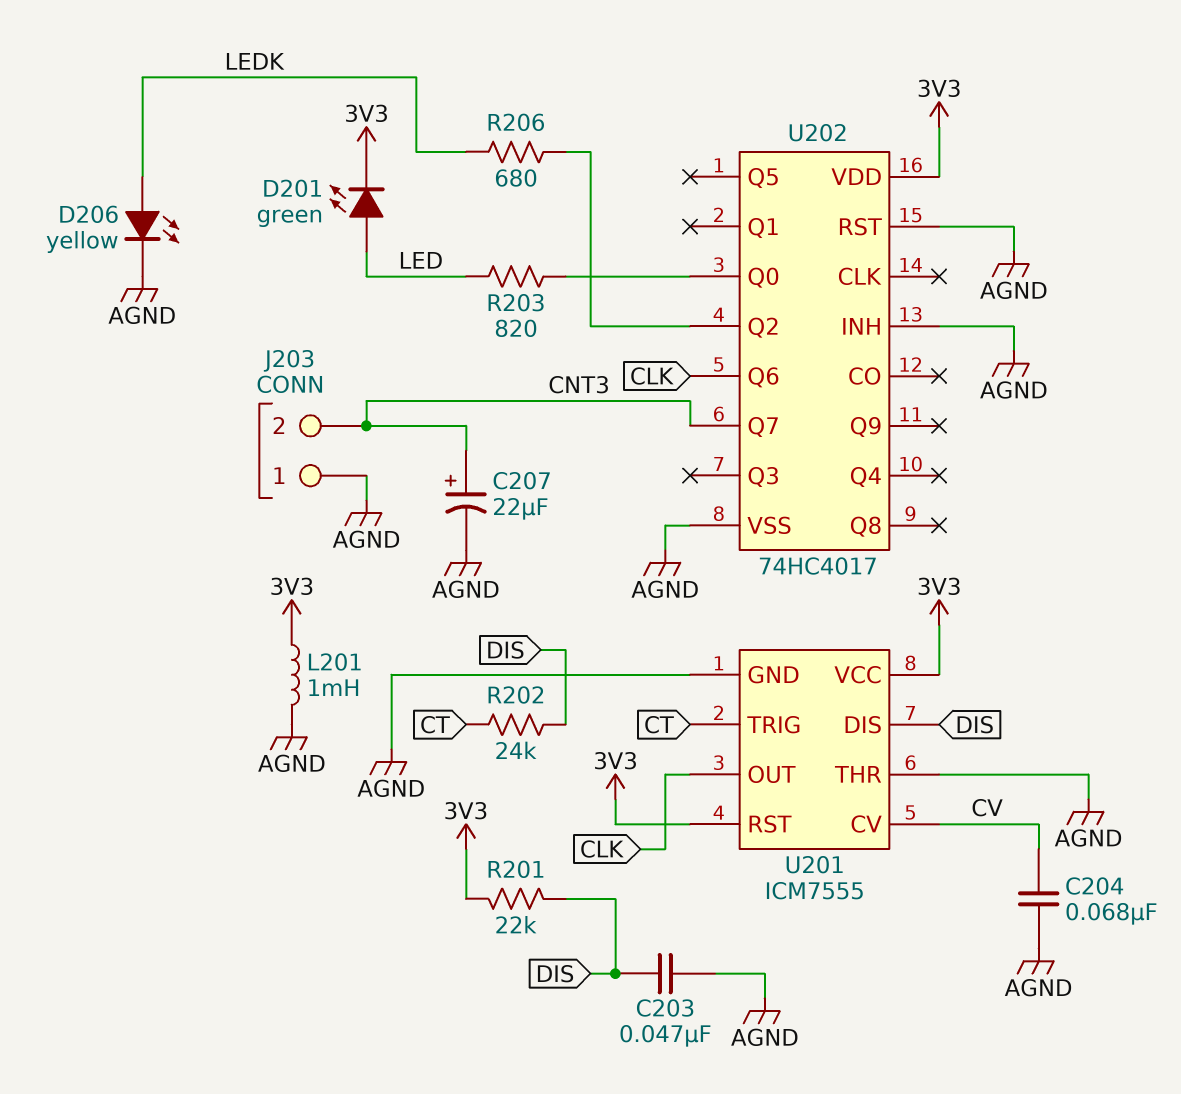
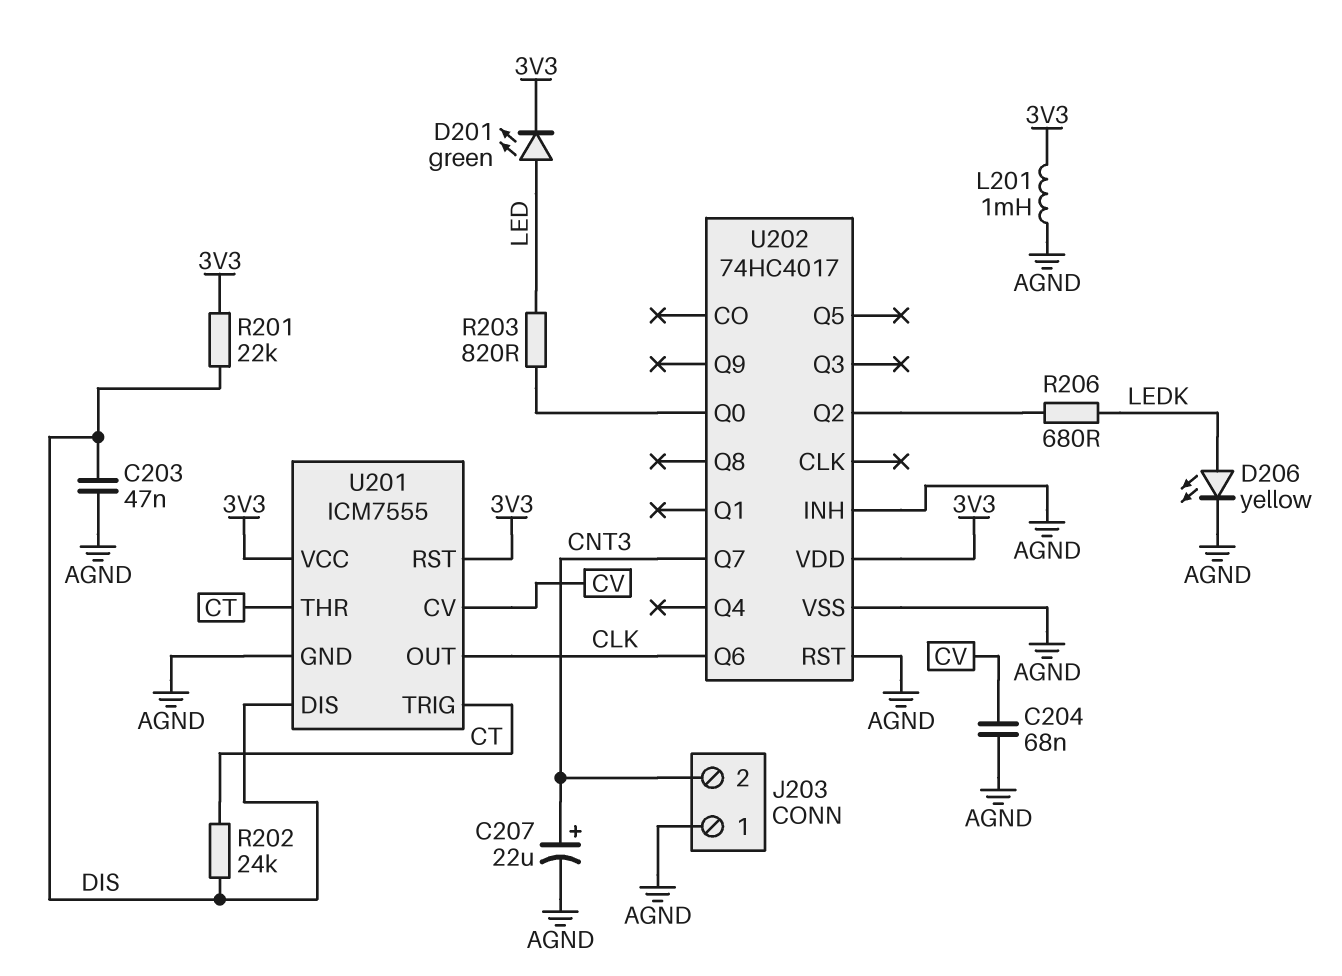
U201 pin THR: AGND -> CT

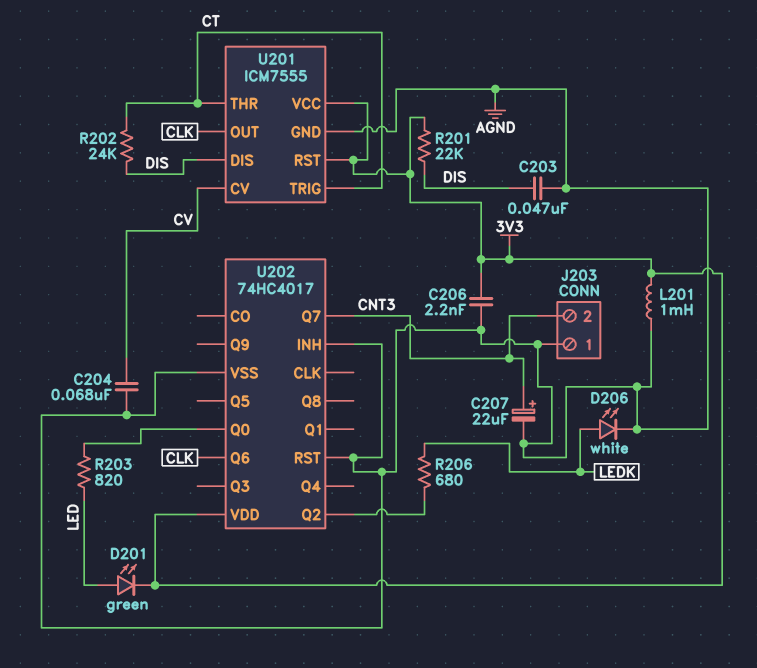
C206: none -> 2.2nF (3V3, AGND)
D206: LED yellow (A LEDK, K AGND) -> LED white (A LEDK, K AGND)

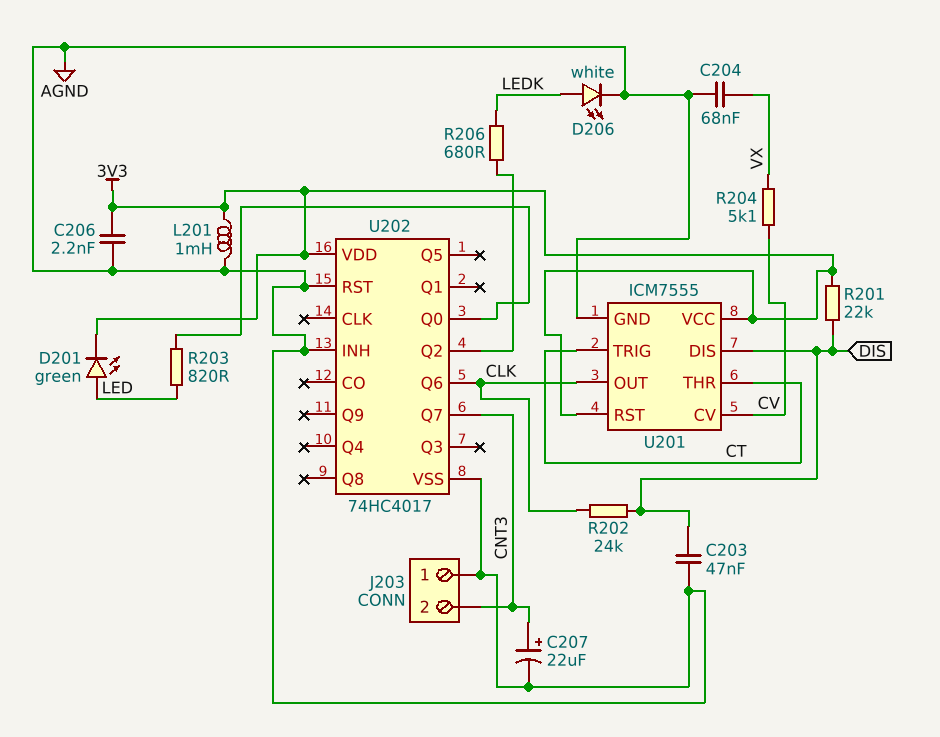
C204: 68nF (AGND, CV) -> 68nF (AGND, VX)
R202: 24k (CT, DIS) -> 24k (CLK, DIS)
R204: none -> 5.1k (CV, VX)

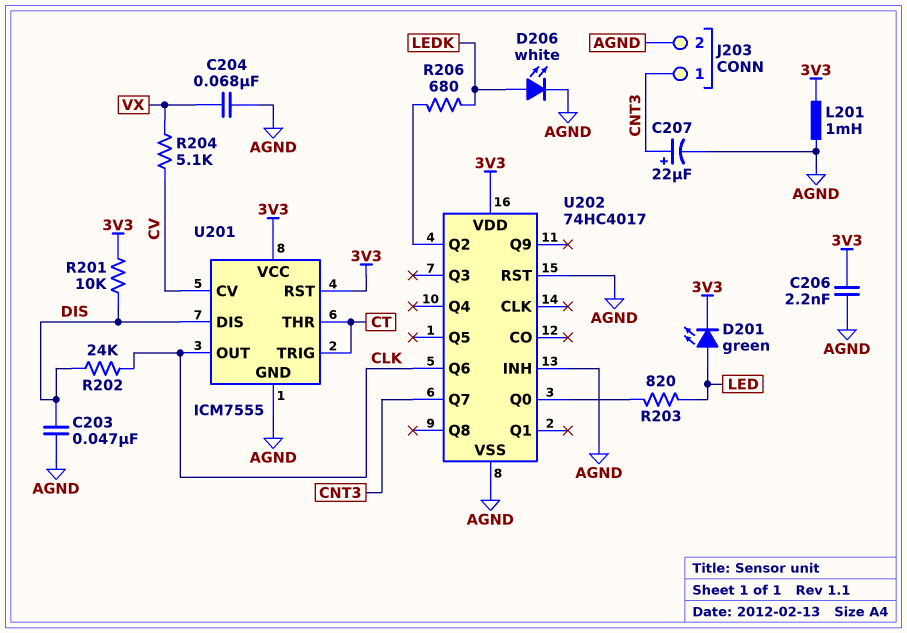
J203 pin 1: AGND -> CNT3
J203 pin 2: CNT3 -> AGND
R201: 22k (3V3, DIS) -> 10k (3V3, DIS)

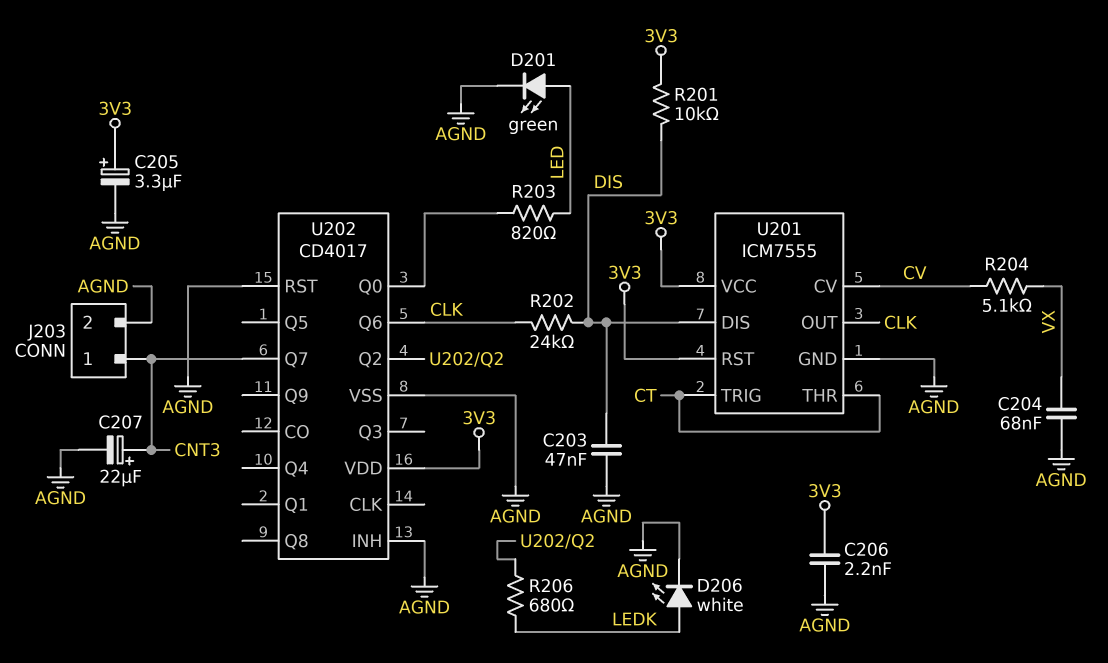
C205: none -> 3.3uF (plus 3V3, minus AGND)
D201: LED green (A LED, K 3V3) -> LED green (A LED, K AGND)
L201: 1mH (3V3, AGND) -> none
U202: 74HC4017 -> CD4017

